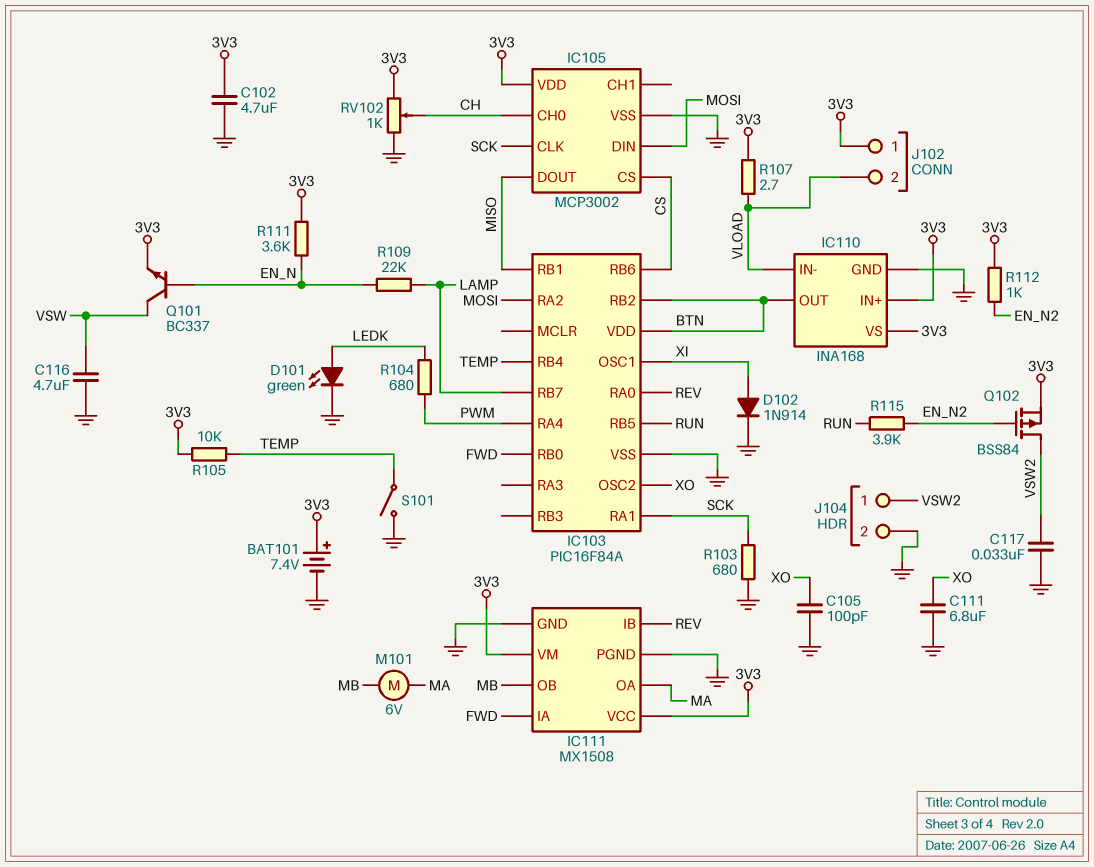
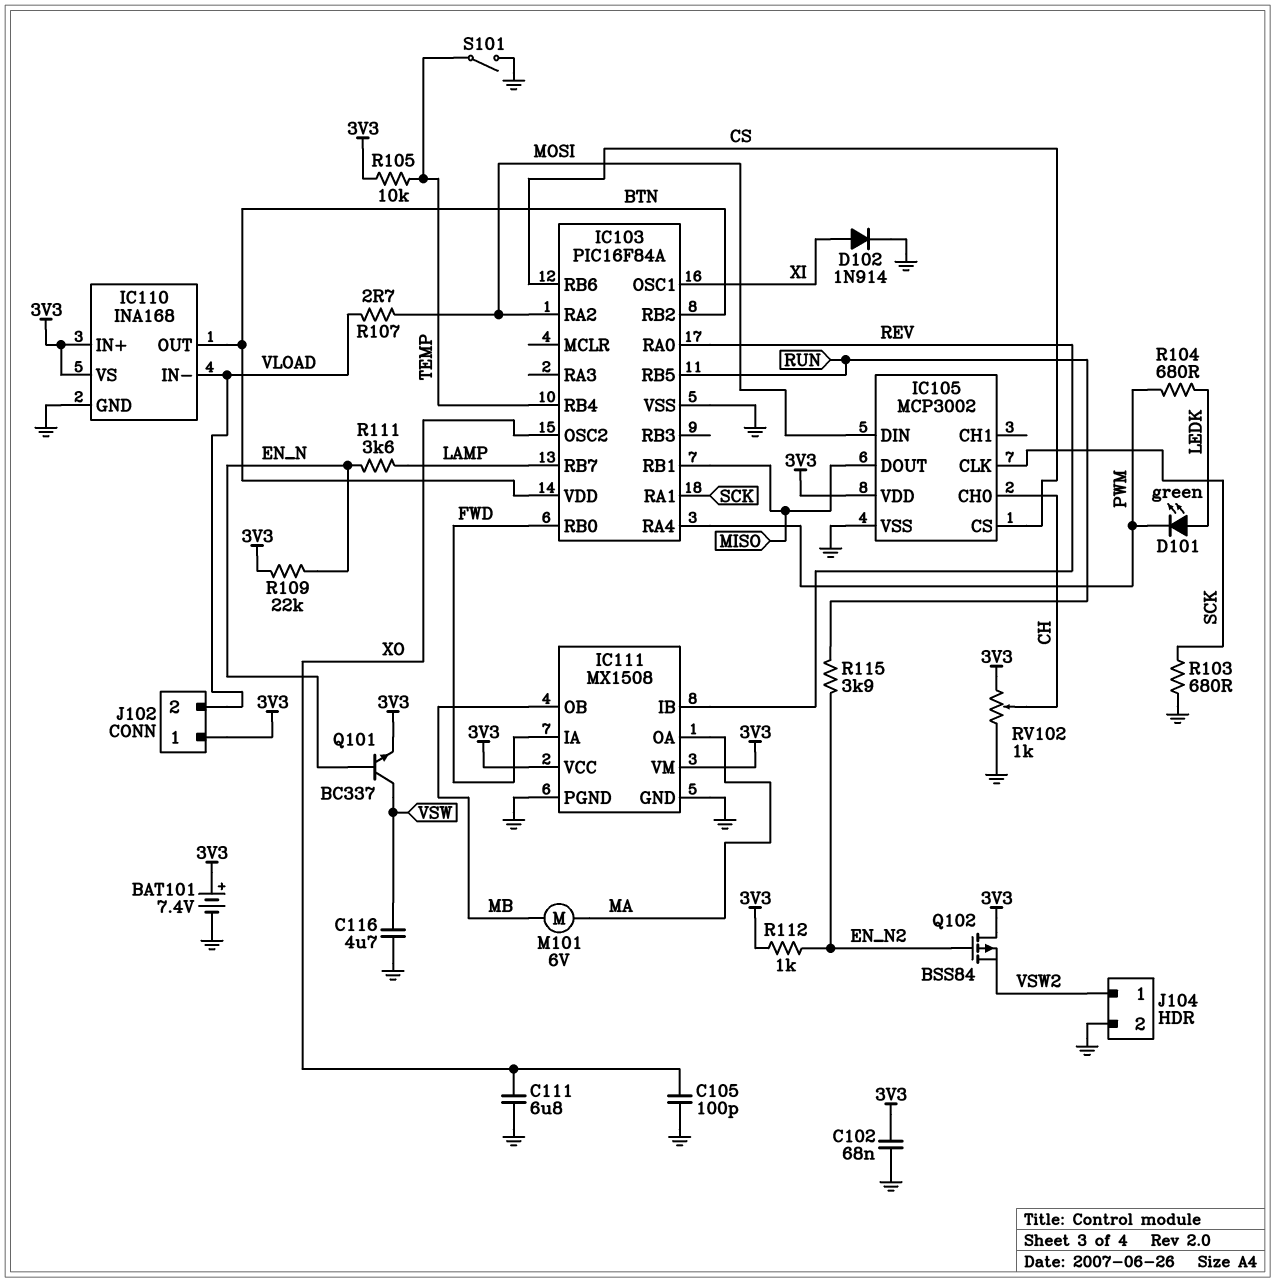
C102: 4.7uF (3V3, GND) -> 68nF (3V3, GND)
C117: 33nF (GND, VSW2) -> none
D101: LED green (A LEDK, K GND) -> LED green (A LEDK, K PWM)
Q102: PMOS BSS84 (G EN_N2, D VSW2, S 3V3) -> PMOS BSS84 (G EN_N2, D 3V3, S VSW2)
R107: 2.7 (3V3, VLOAD) -> 2.7 (MOSI, VLOAD)
R109: 22k (EN_N, LAMP) -> 22k (3V3, EN_N)
R111: 3.6k (3V3, EN_N) -> 3.6k (EN_N, LAMP)

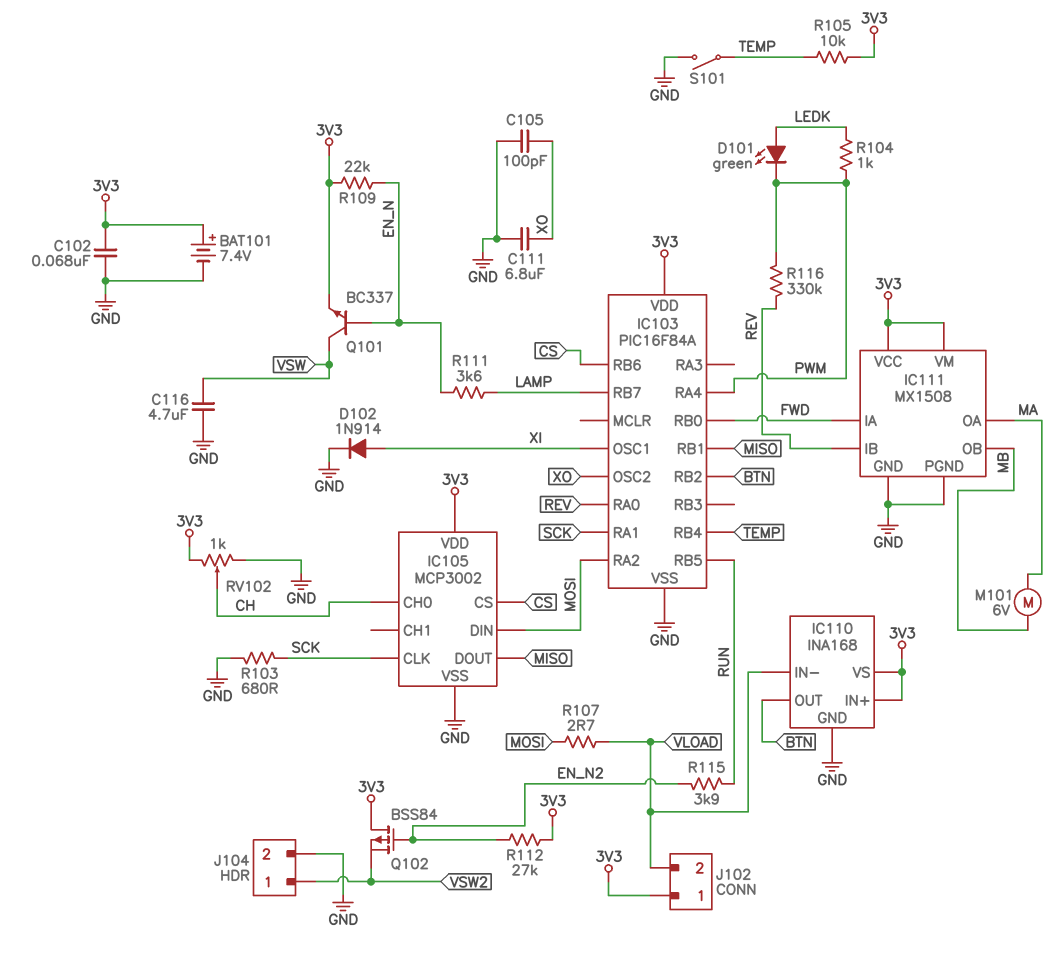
IC103 pin VDD: BTN -> 3V3
R104: 680 (LEDK, PWM) -> 1k (LEDK, PWM)
R112: 1k (3V3, EN_N2) -> 27k (3V3, EN_N2)
R116: none -> 330k (PWM, REV)

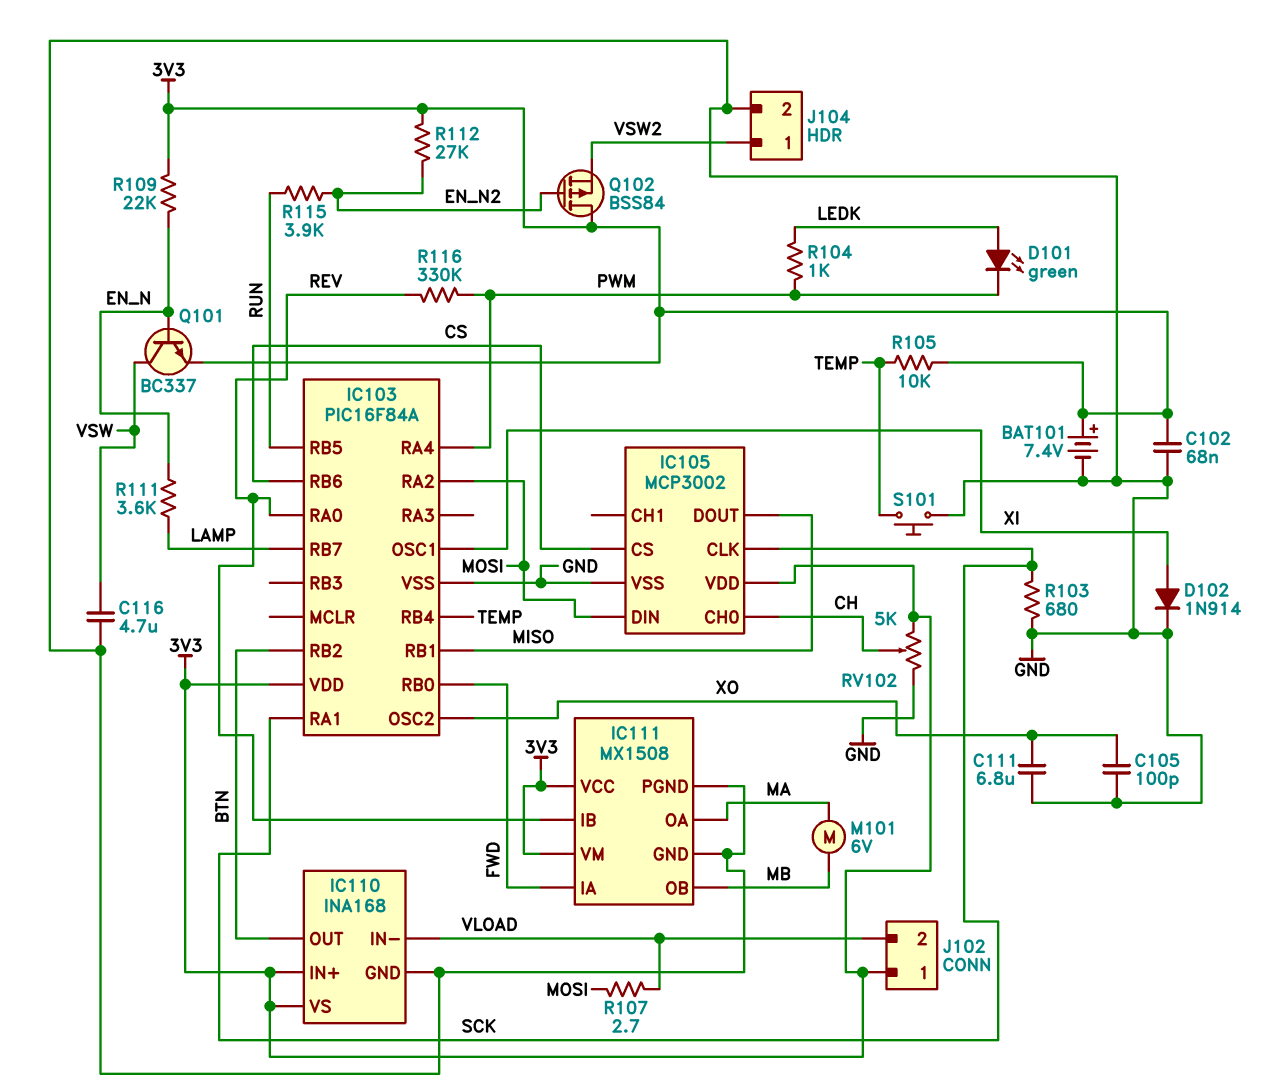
RV102: 1k (3V3, GND, wiper CH) -> 5k (3V3, GND, wiper CH)
S101: switch (GND, TEMP) -> button (GND, TEMP)

